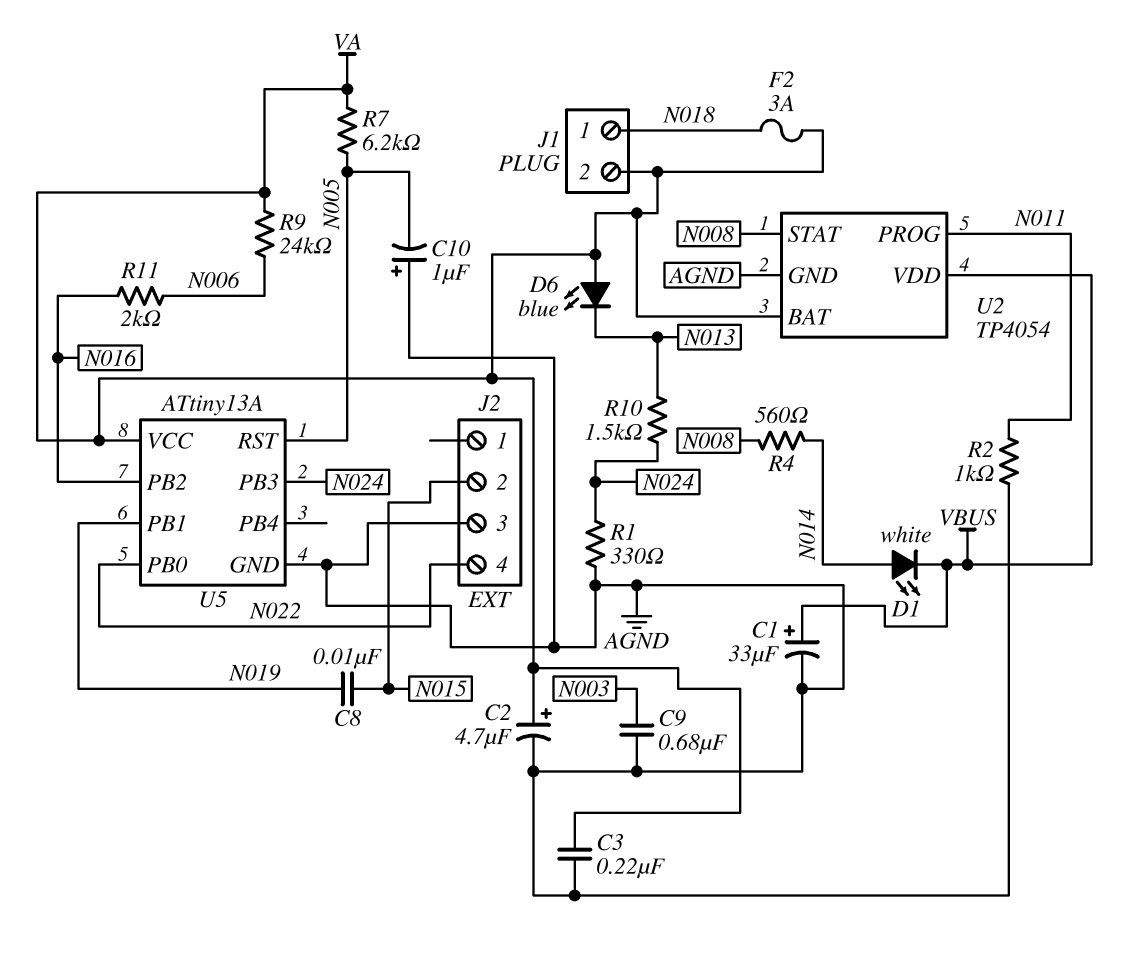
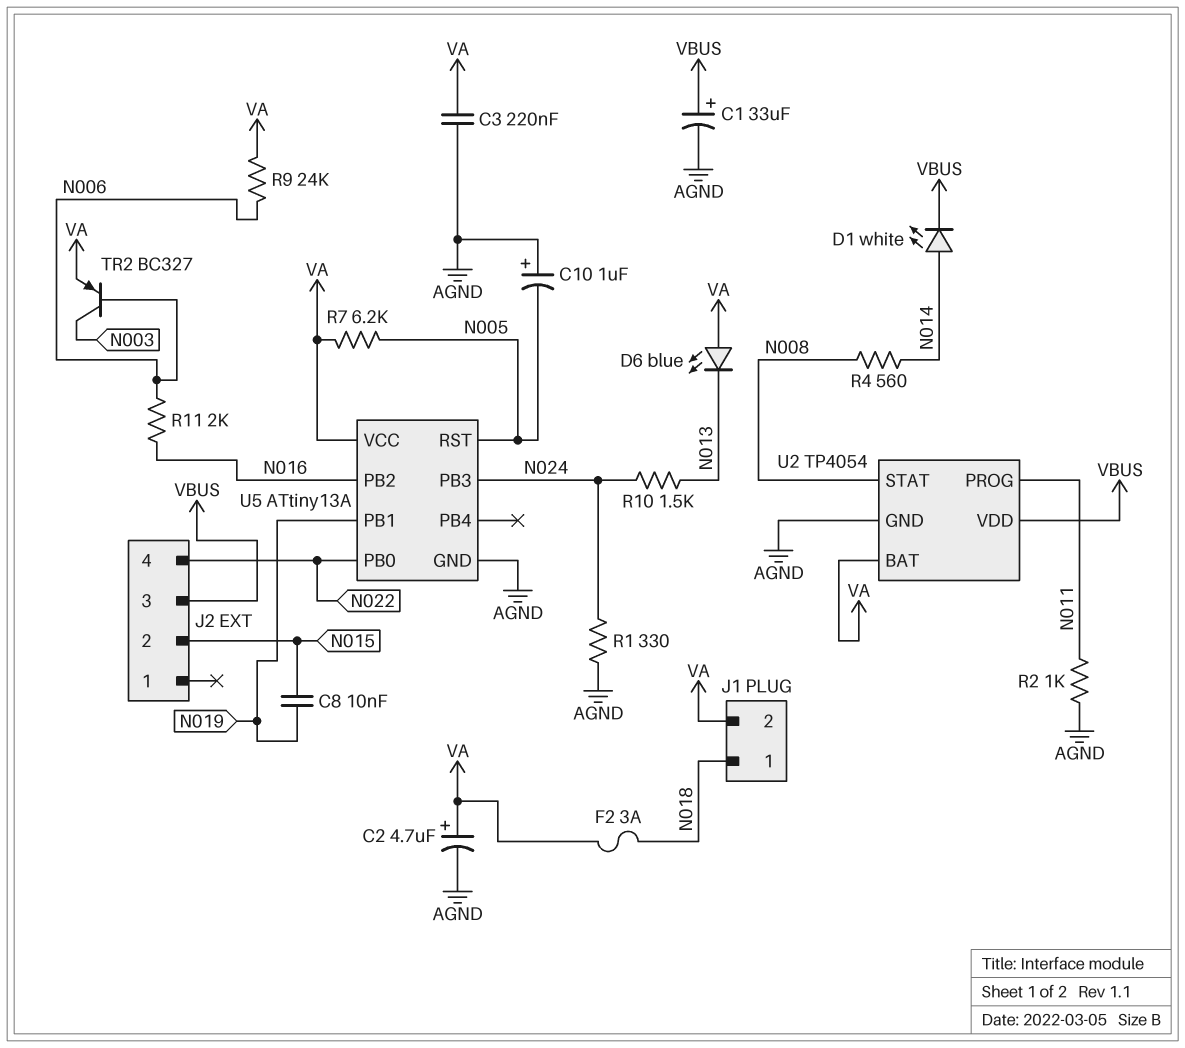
C9: 680nF (AGND, N003) -> none
J2 pin 3: AGND -> VBUS
TR2: none -> PNP BC327 (B N006, C N003, E VA)

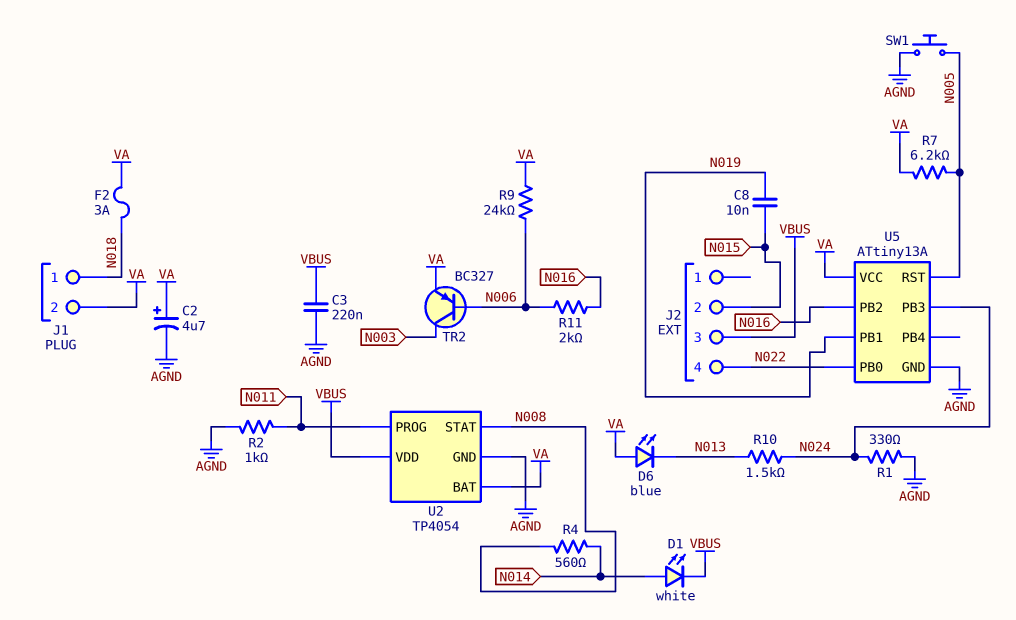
C1: 33uF (plus VBUS, minus AGND) -> none
C3: 220nF (AGND, VA) -> 220nF (AGND, VBUS)
C10: 1uF (plus AGND, minus N005) -> none
SW1: none -> button (AGND, N005)

